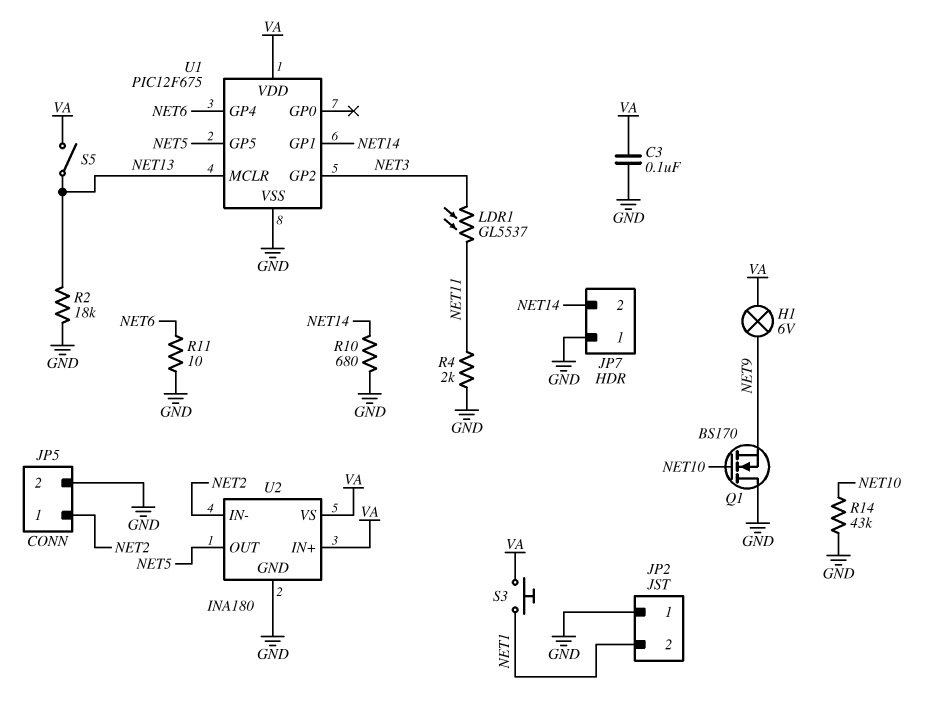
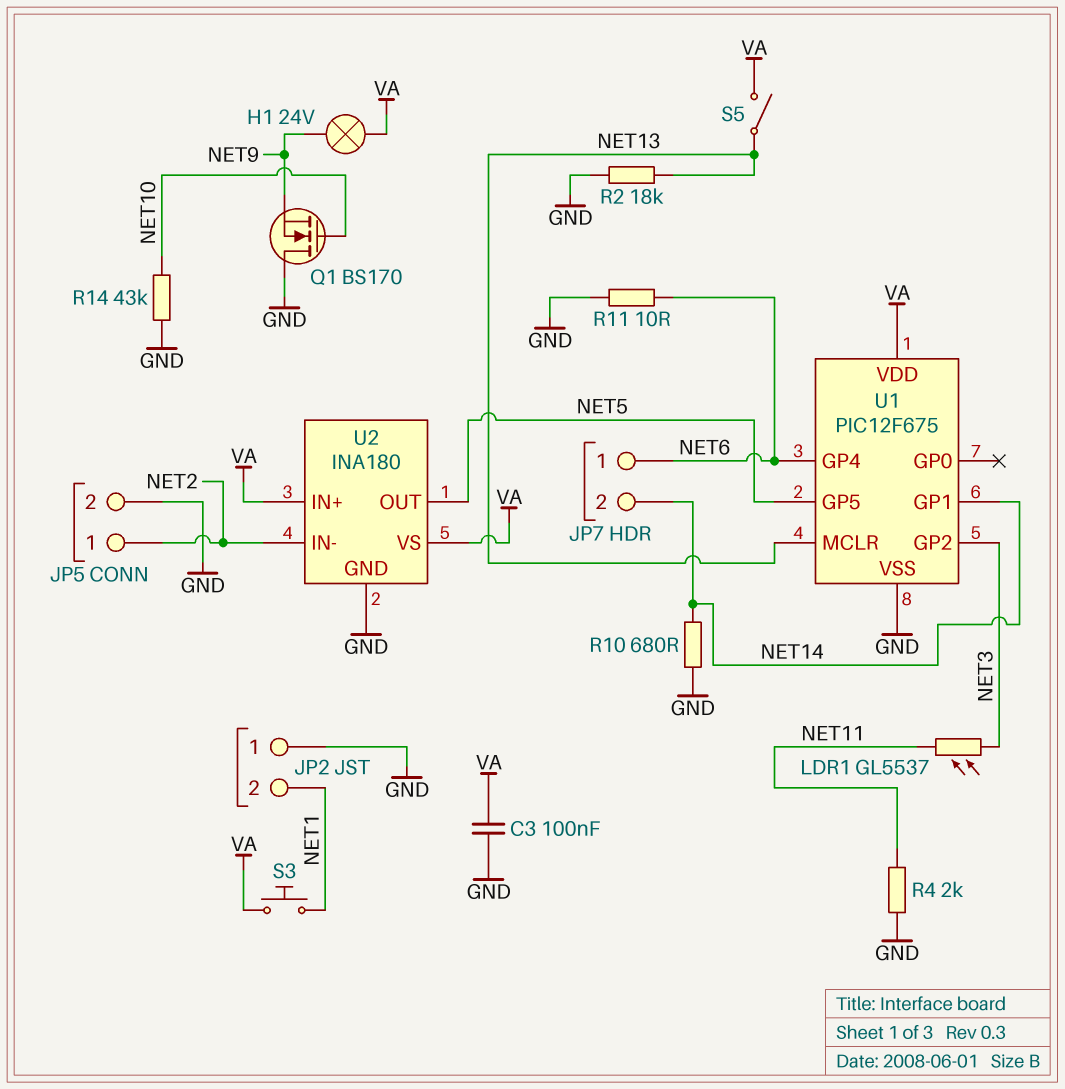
H1: lamp 6V (NET9, VA) -> lamp 24V (NET9, VA)
JP7 pin 1: GND -> NET6

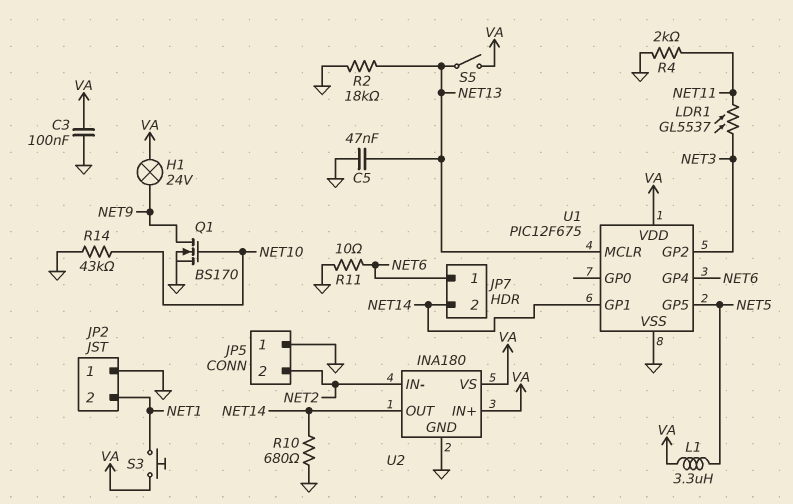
C5: none -> 47nF (GND, NET13)
JP5 pin 1: NET2 -> GND
JP5 pin 2: GND -> NET2
L1: none -> 3.3uH (NET5, VA)
Q1: NMOS BS170 (G NET10, D GND, S NET9) -> NMOS BS170 (G NET10, D NET9, S GND)
U2 pin OUT: NET5 -> NET14

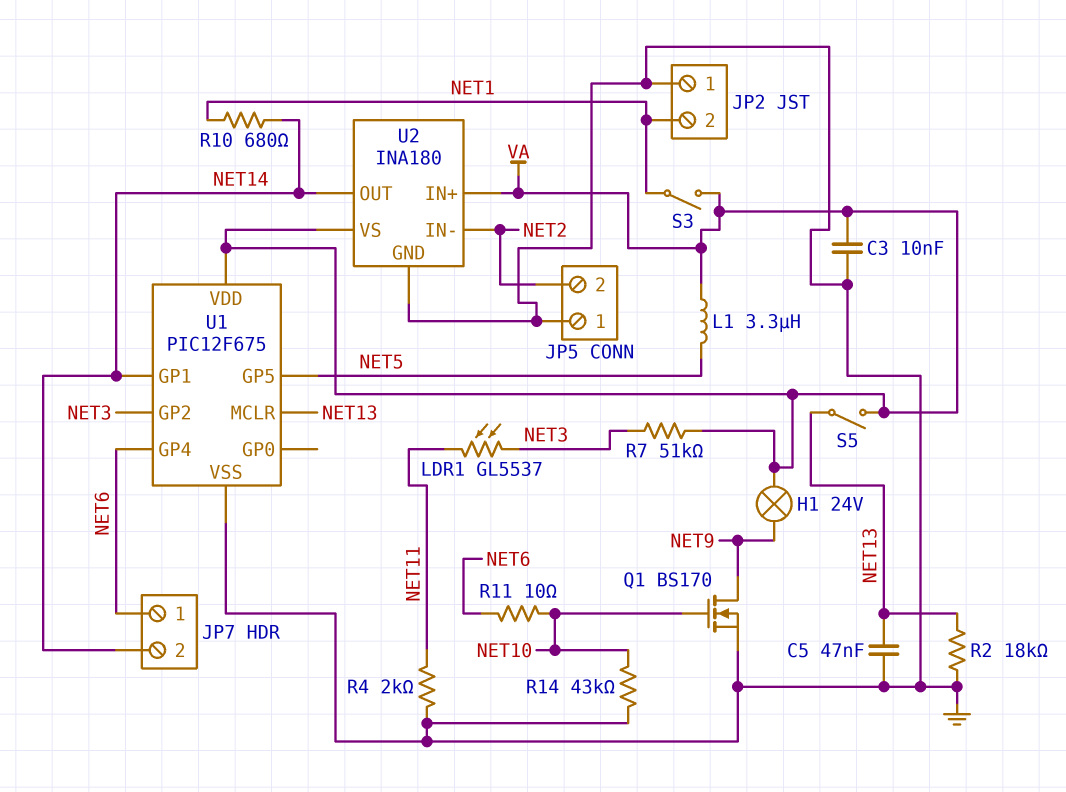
C3: 100nF (GND, VA) -> 10nF (GND, VA)
R7: none -> 51k (NET3, VA)
R10: 680 (GND, NET14) -> 680 (NET1, NET14)
R11: 10 (GND, NET6) -> 10 (NET6, NET10)
S3: button (NET1, VA) -> switch (NET1, VA)

